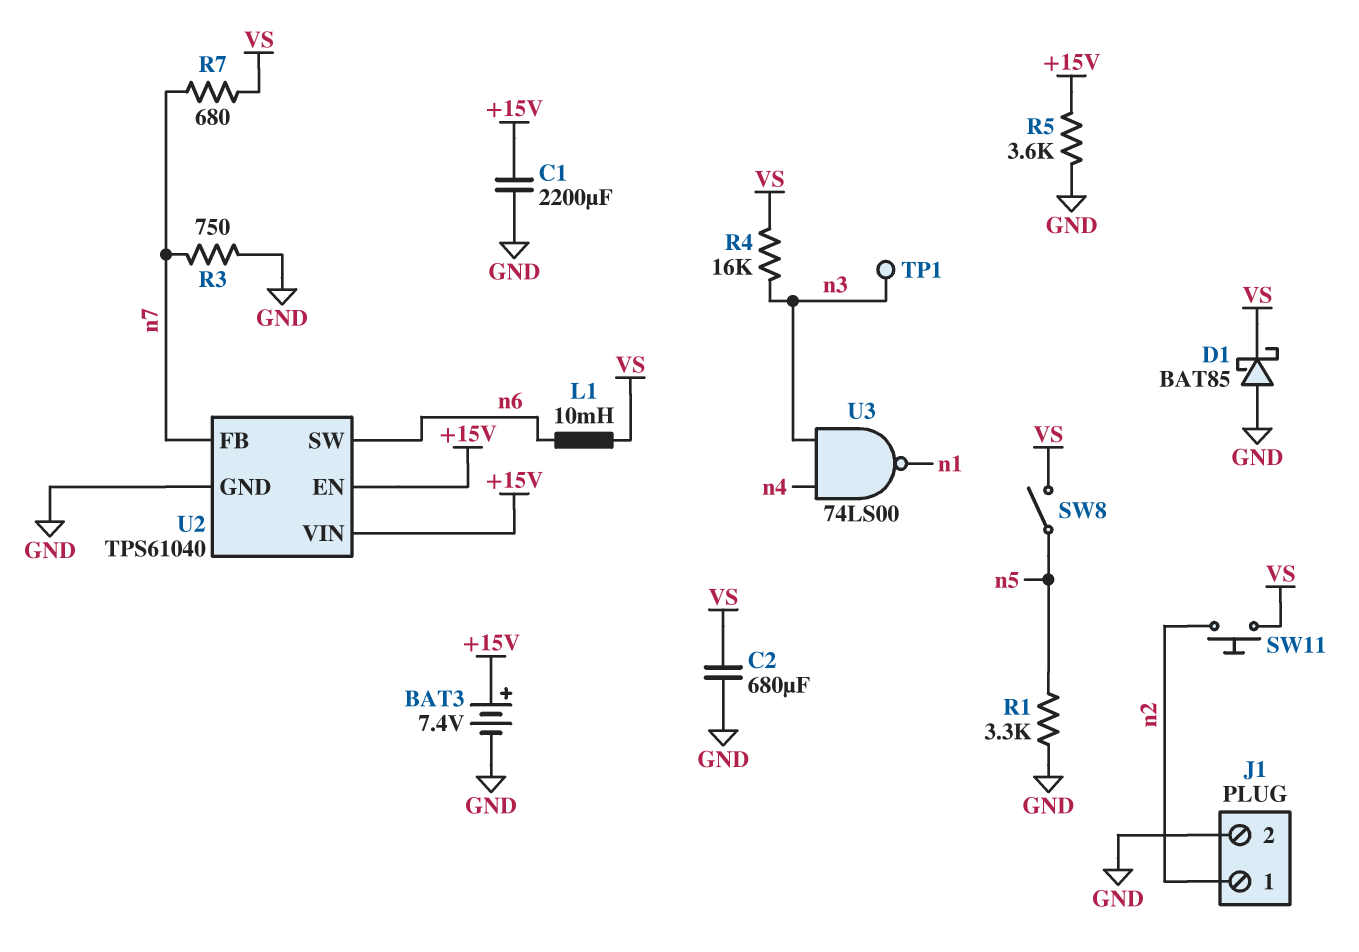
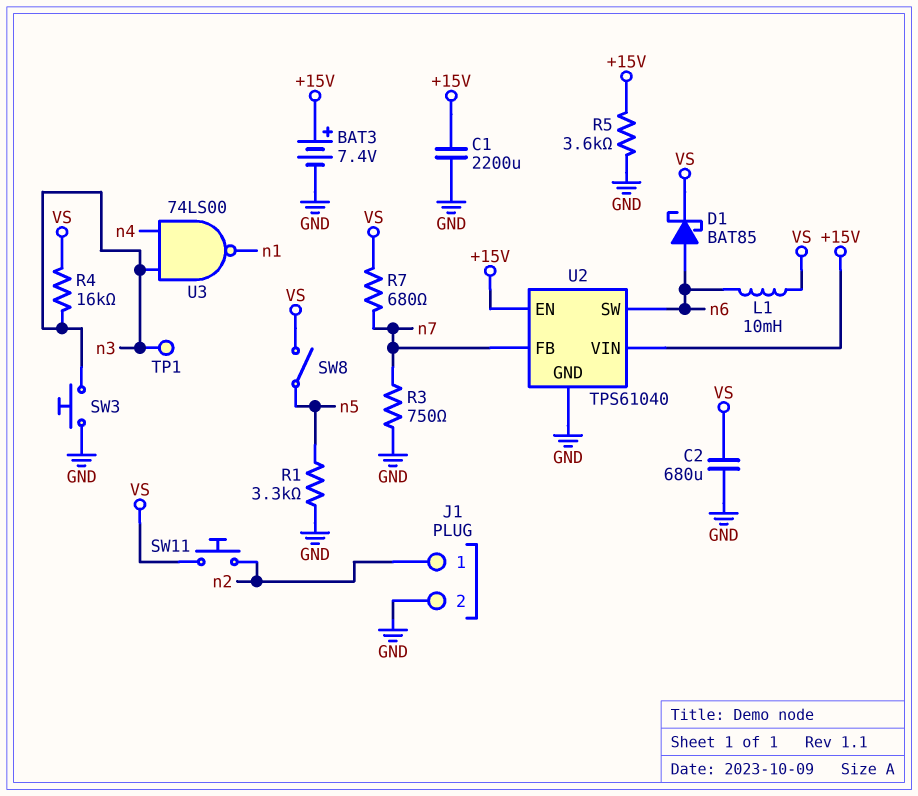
D1: schottky BAT85 (A GND, K VS) -> schottky BAT85 (A n6, K VS)
SW3: none -> button (GND, n3)

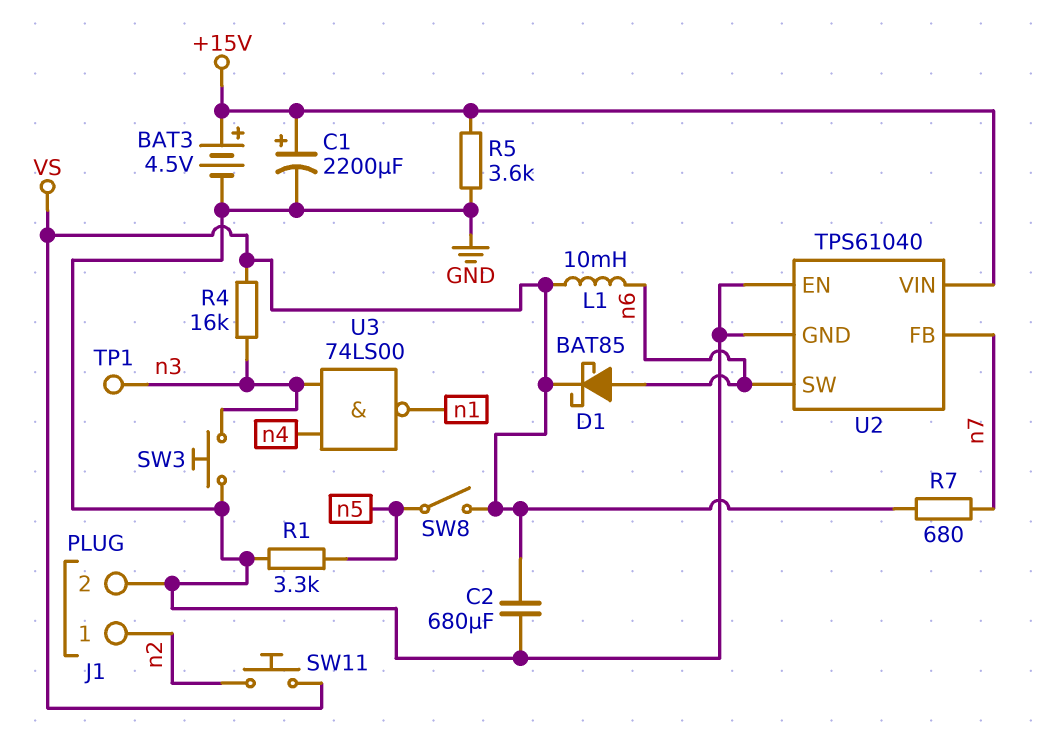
BAT3: 7.4V (plus +15V, minus GND) -> 4.5V (plus +15V, minus GND)
C1: 2200uF (+15V, GND) -> 2200uF (plus +15V, minus GND)
R3: 750 (GND, n7) -> none
U2 pin EN: +15V -> GND

